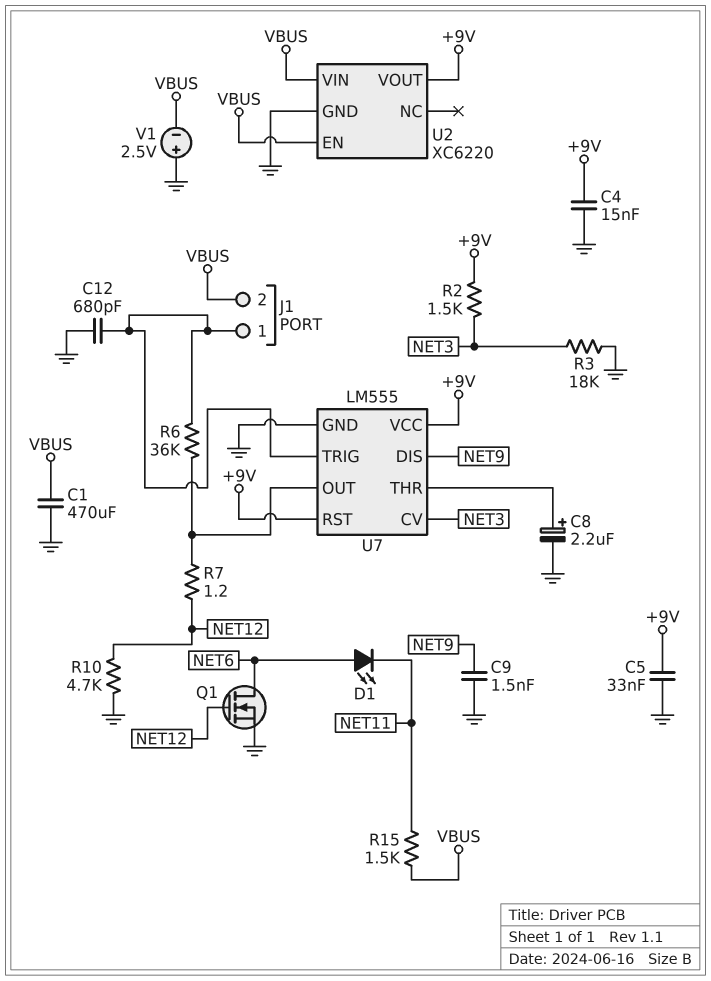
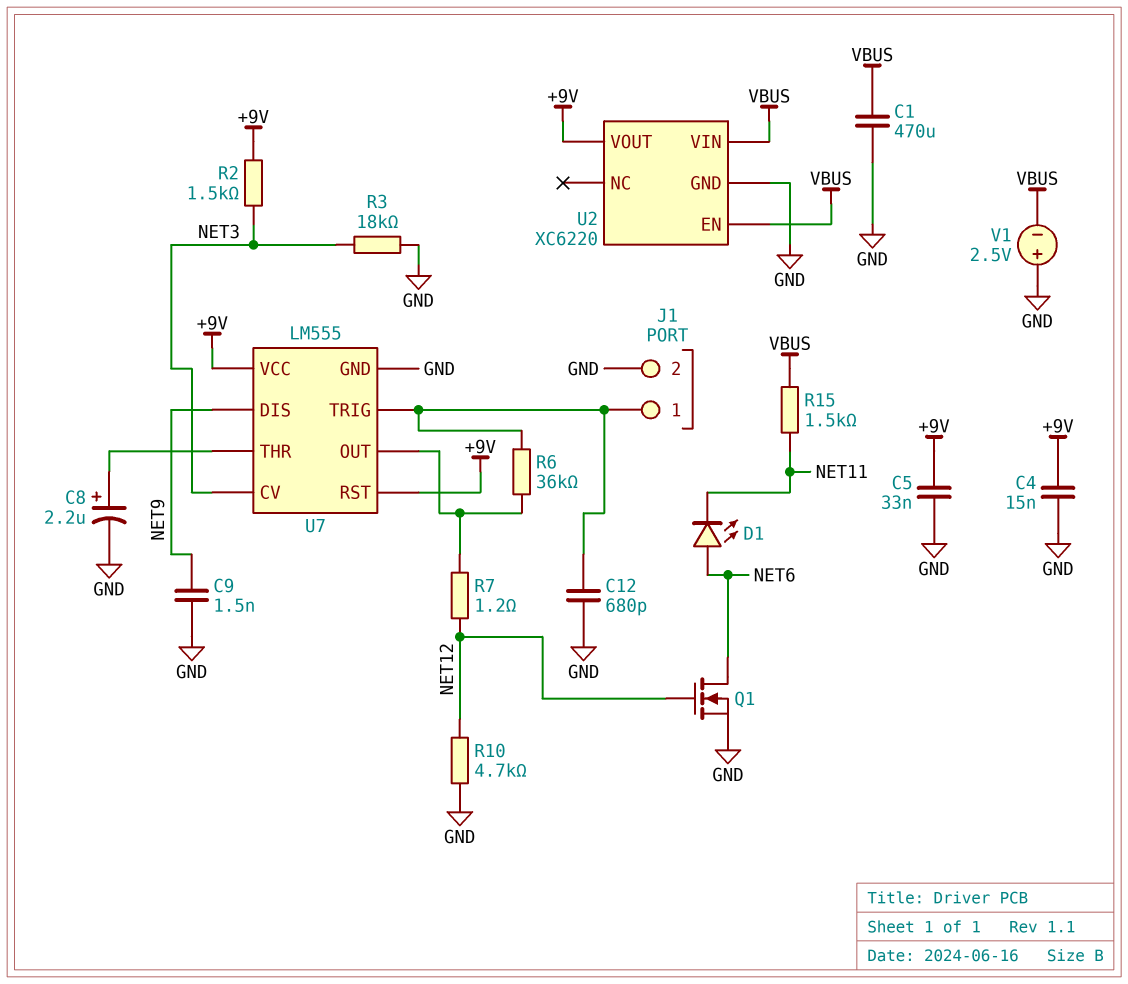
J1 pin 2: VBUS -> GND

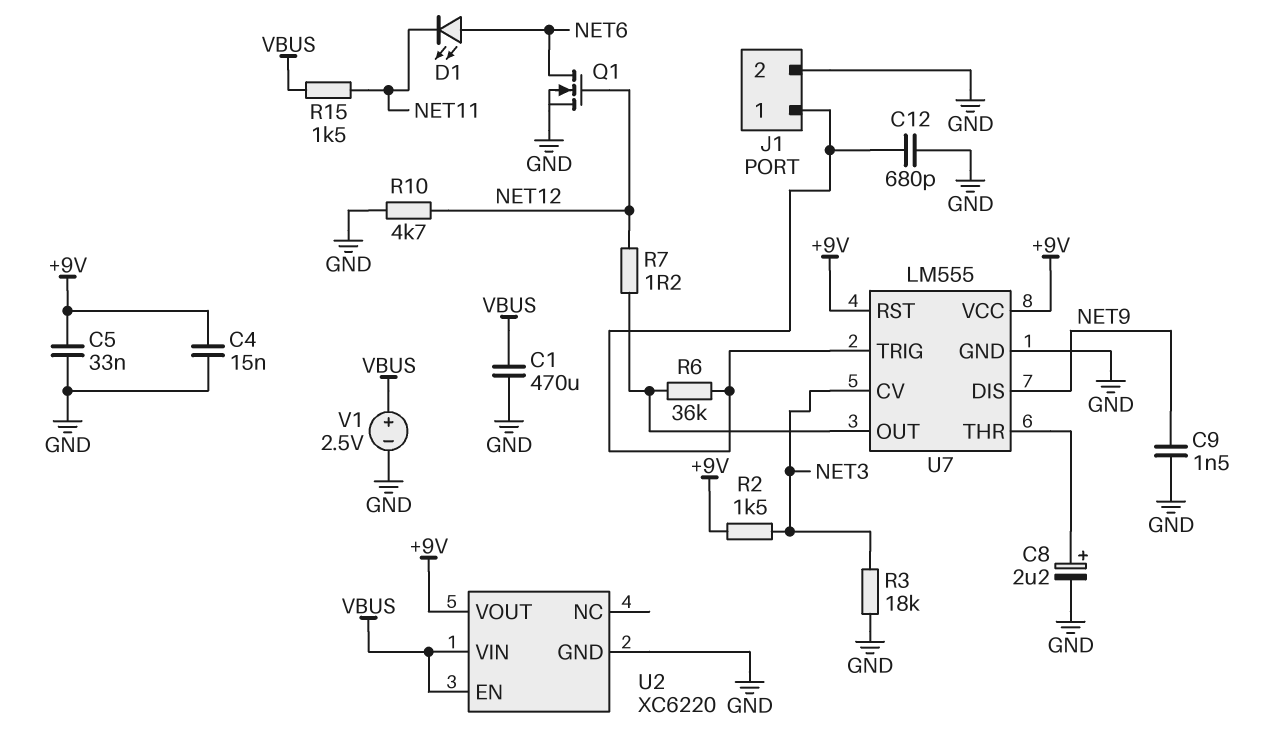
V1: 2.5V (plus GND, minus VBUS) -> 2.5V (plus VBUS, minus GND)

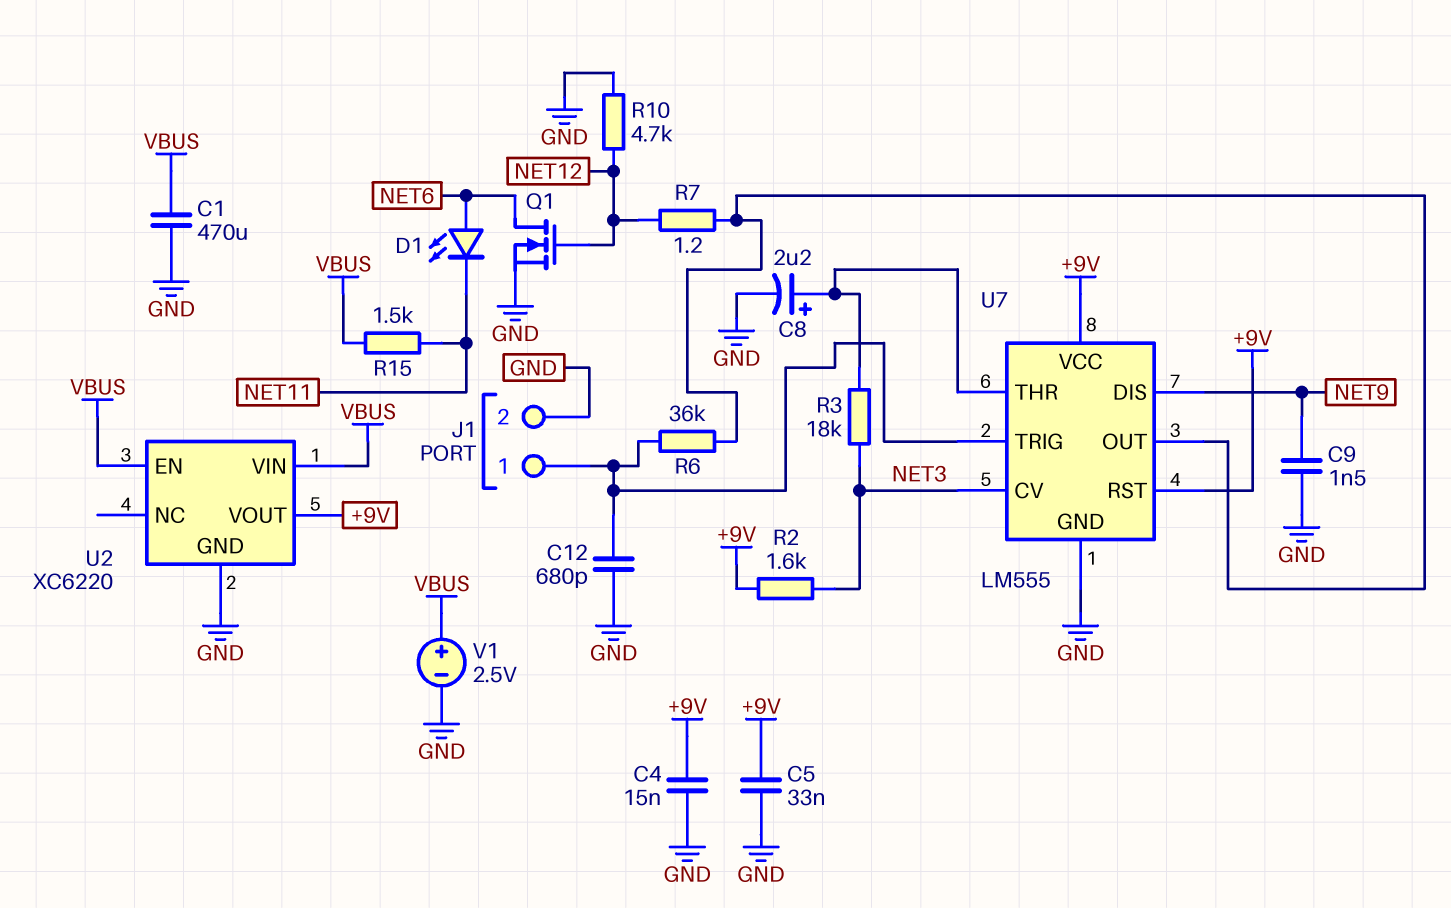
R2: 1.5k (+9V, NET3) -> 1.6k (+9V, NET3)
R3: 18k (GND, NET3) -> 18k (NET3, U7/THR)

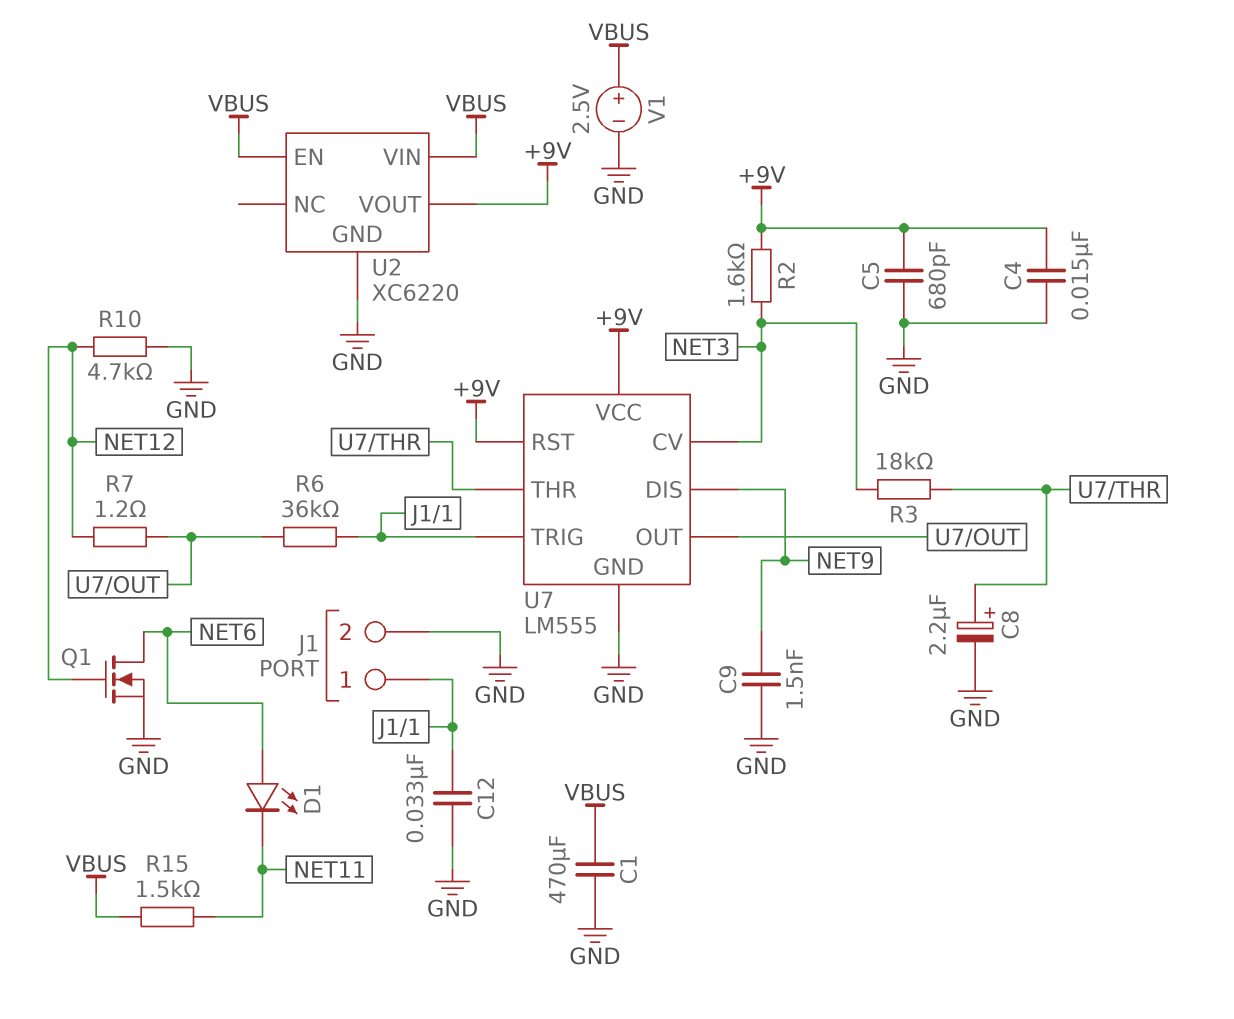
C5: 33nF (+9V, GND) -> 680pF (+9V, GND)
C12: 680pF (GND, J1/1) -> 33nF (GND, J1/1)

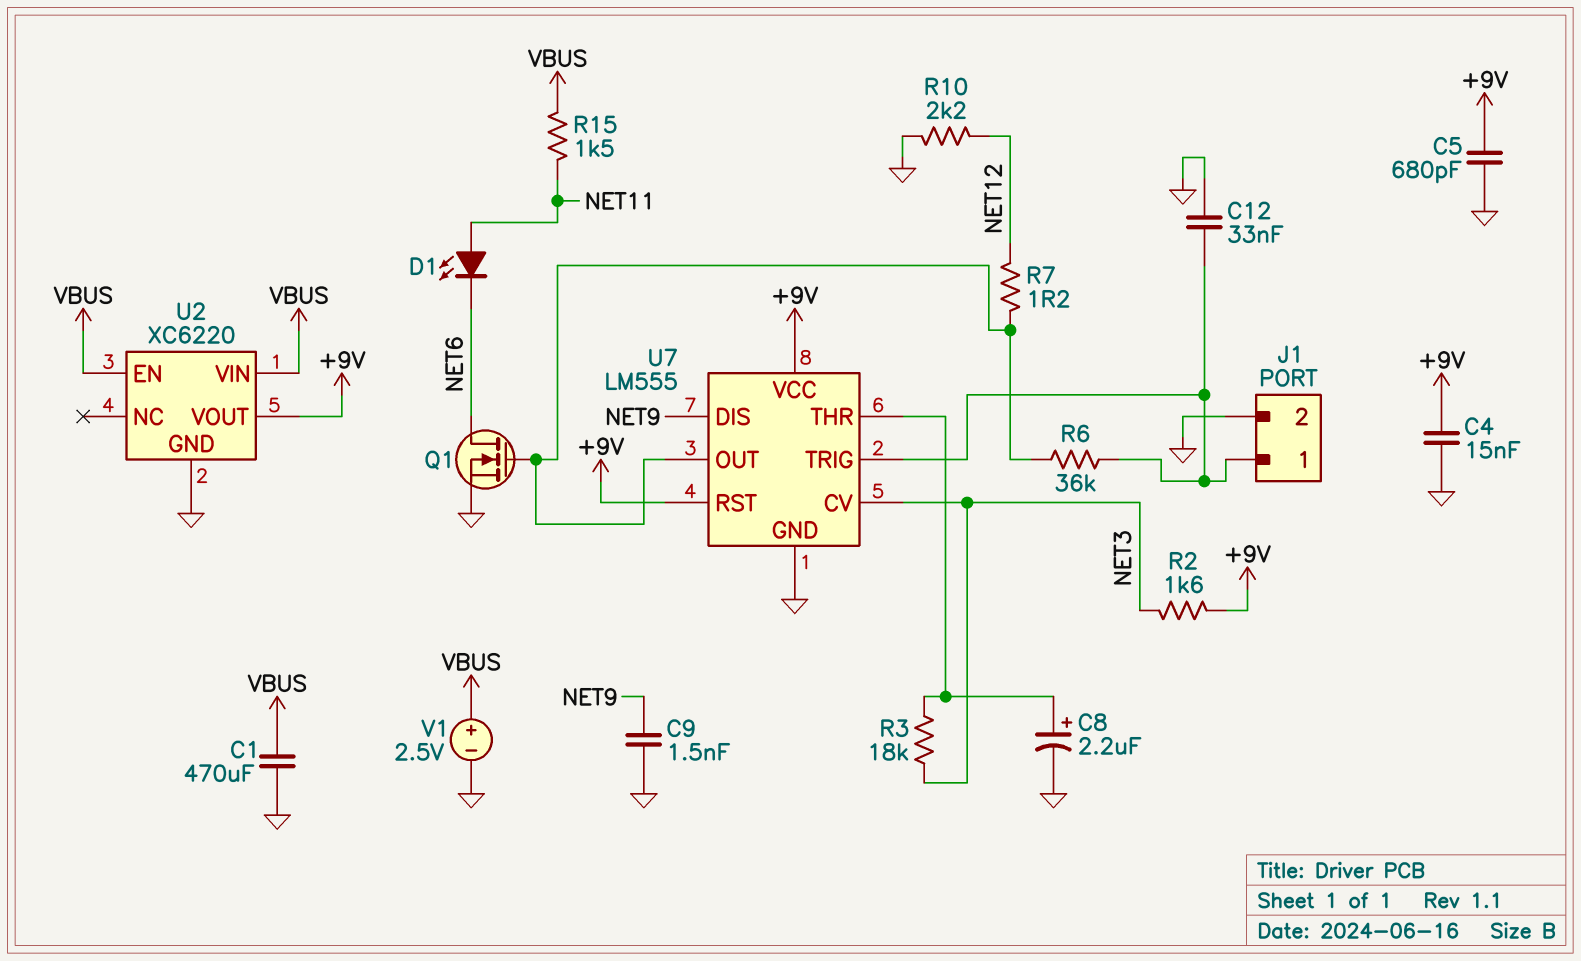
D1: LED (A NET6, K NET11) -> LED (A NET11, K NET6)
Q1: NMOS (G NET12, D NET6, S GND) -> NMOS (G U7/OUT, D NET6, S GND)
R10: 4.7k (GND, NET12) -> 2.2k (GND, NET12)

